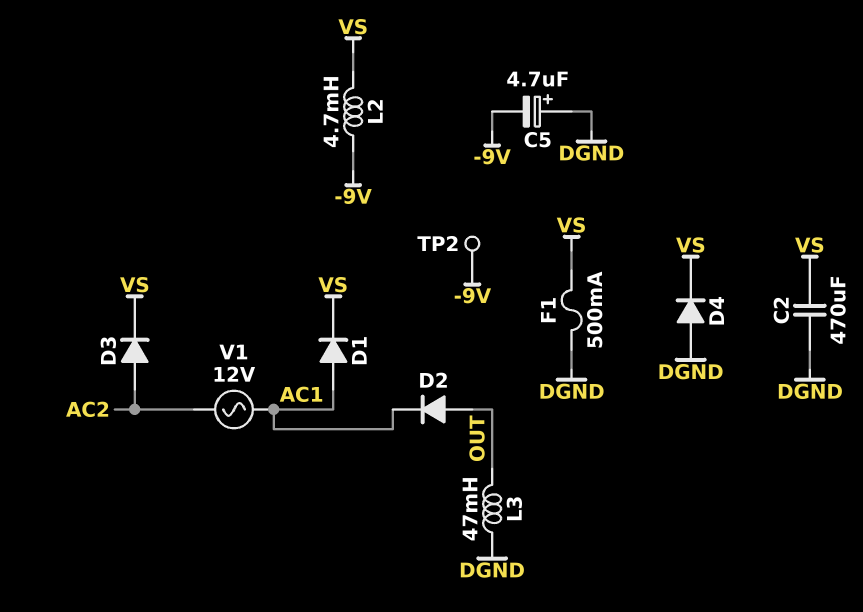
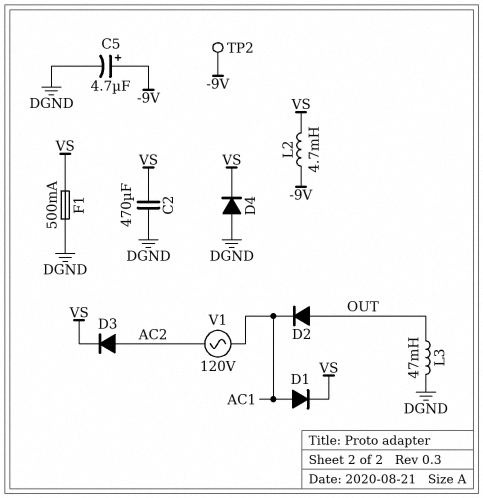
C5: 4.7uF (plus DGND, minus -9V) -> 4.7uF (plus -9V, minus DGND)
V1: AC 12V (AC1, AC2) -> AC 120V (AC1, AC2)

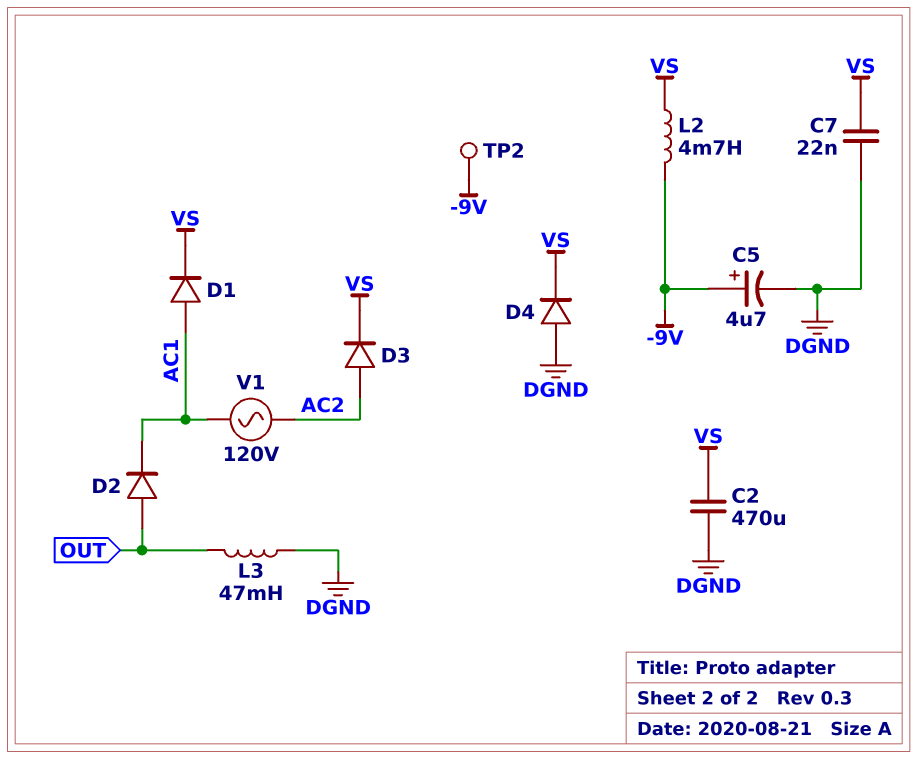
C7: none -> 22nF (DGND, VS)
F1: 500mA (DGND, VS) -> none

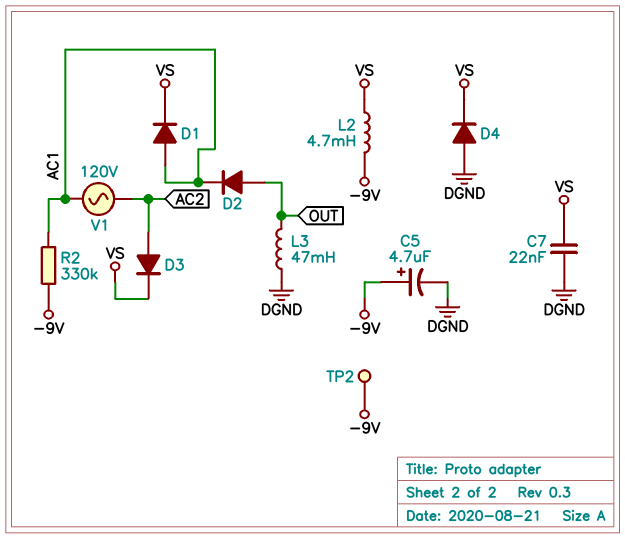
C2: 470uF (DGND, VS) -> none
R2: none -> 330k (-9V, AC1)

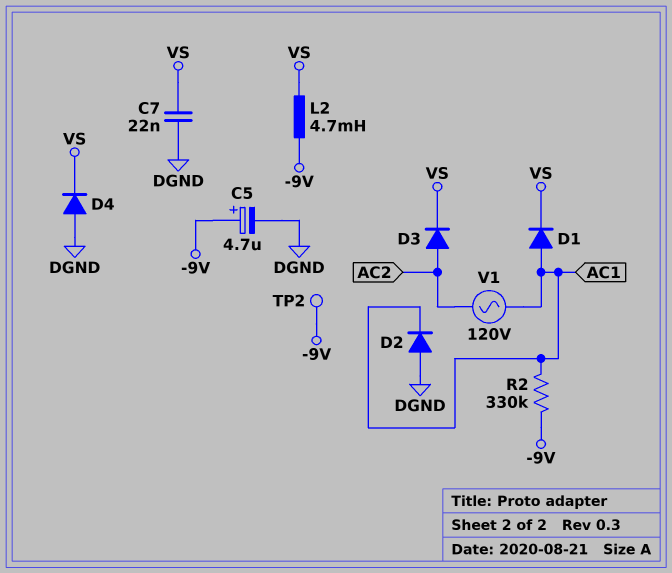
D2: diode (A OUT, K AC1) -> diode (A DGND, K AC1)
L3: 47mH (DGND, OUT) -> none

